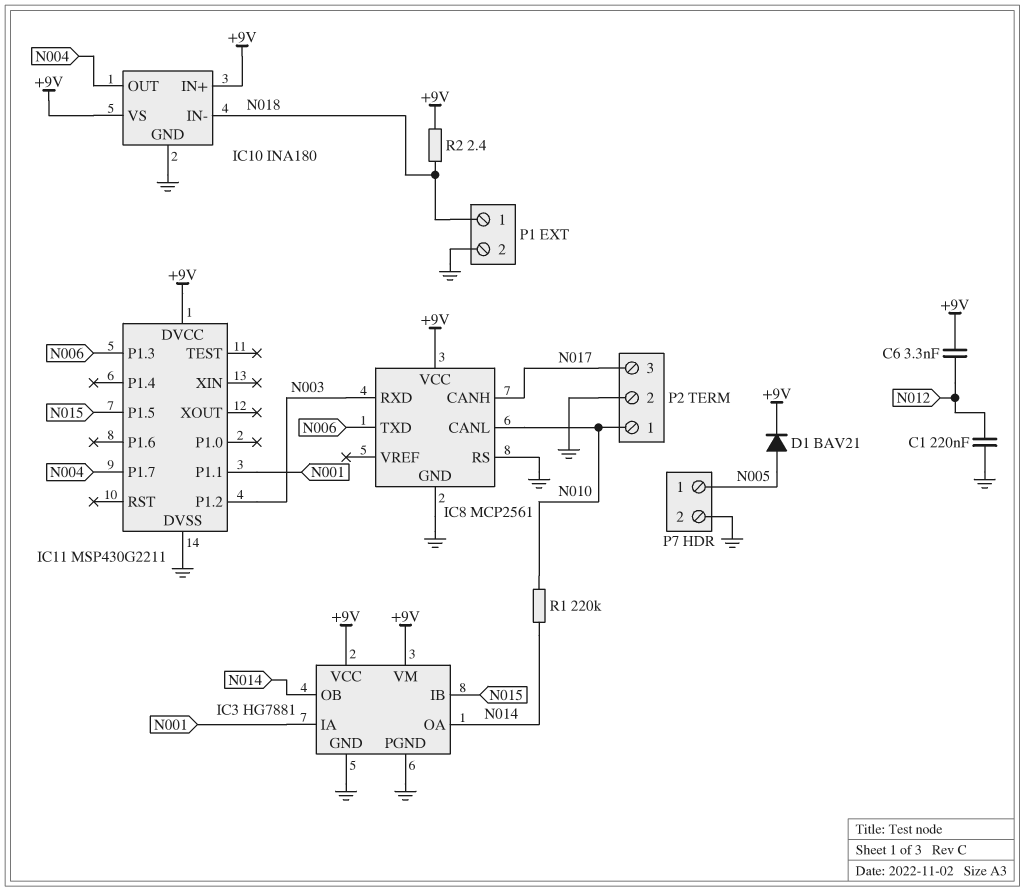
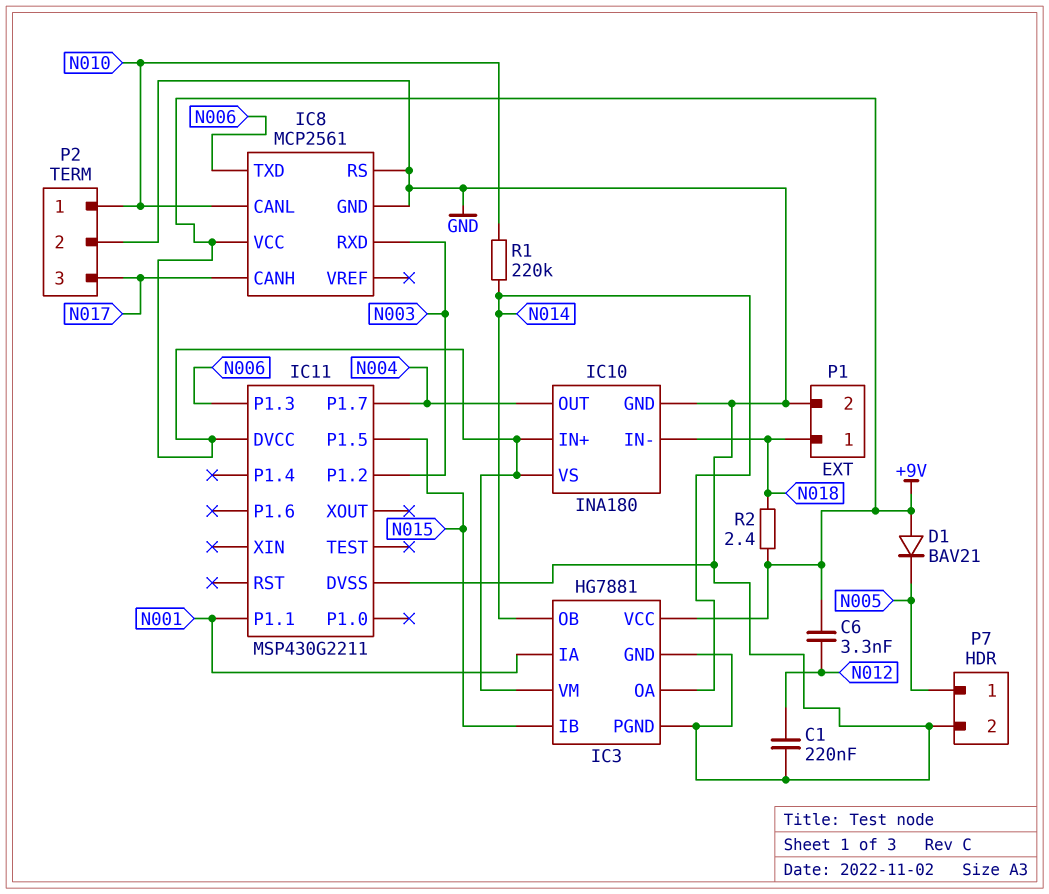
D1: diode BAV21 (A N005, K +9V) -> diode BAV21 (A +9V, K N005)

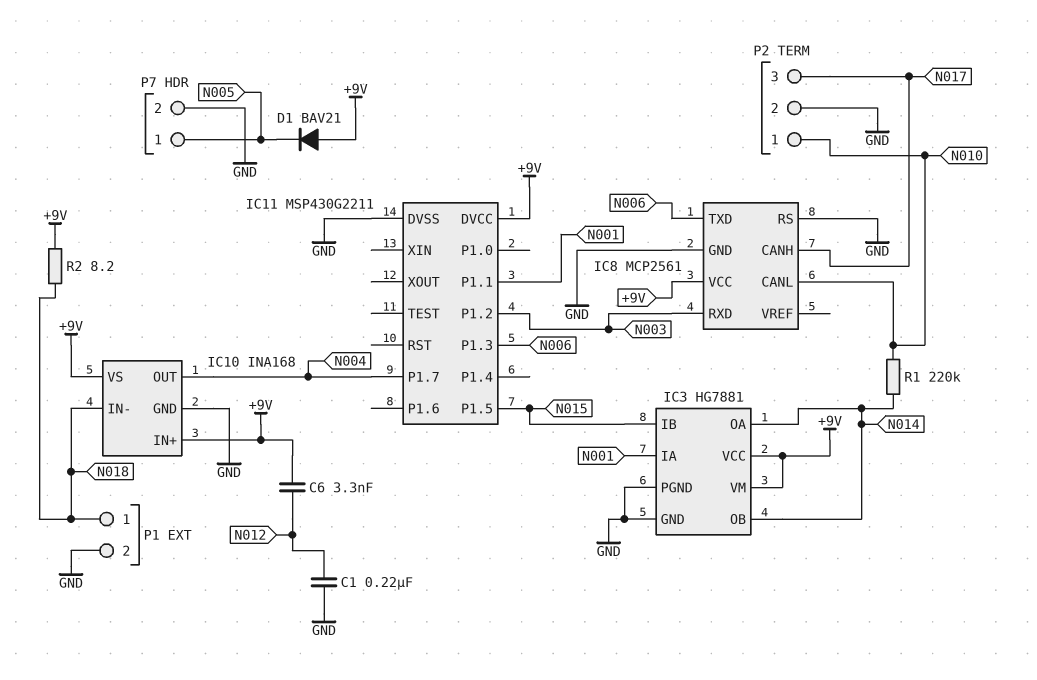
IC10: INA180 -> INA168
R2: 2.4 (+9V, N018) -> 8.2 (+9V, N018)

